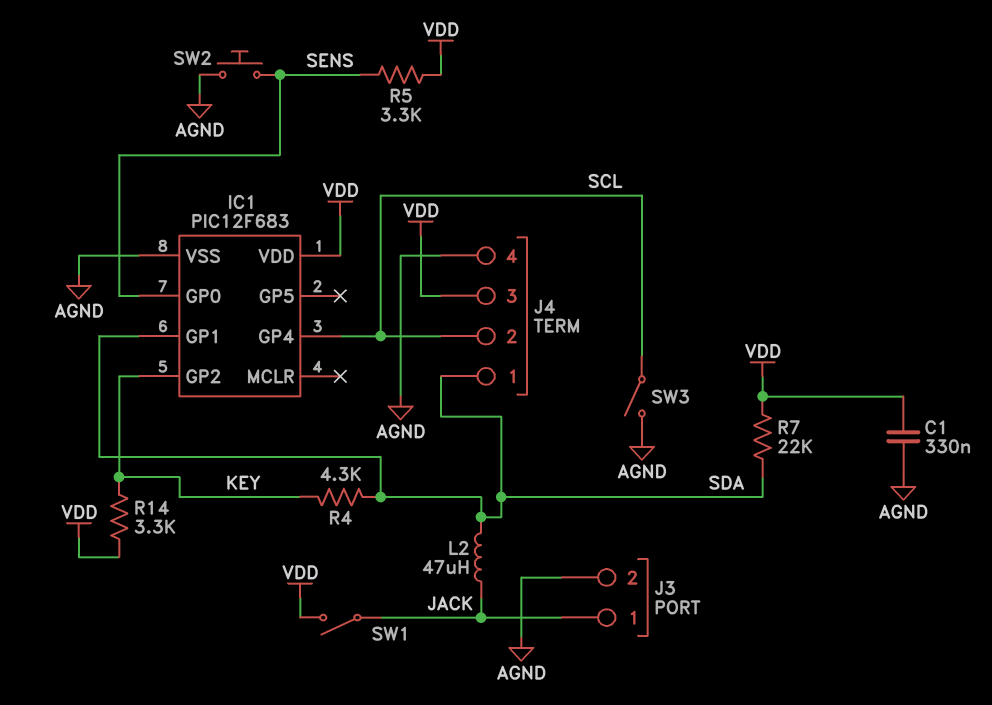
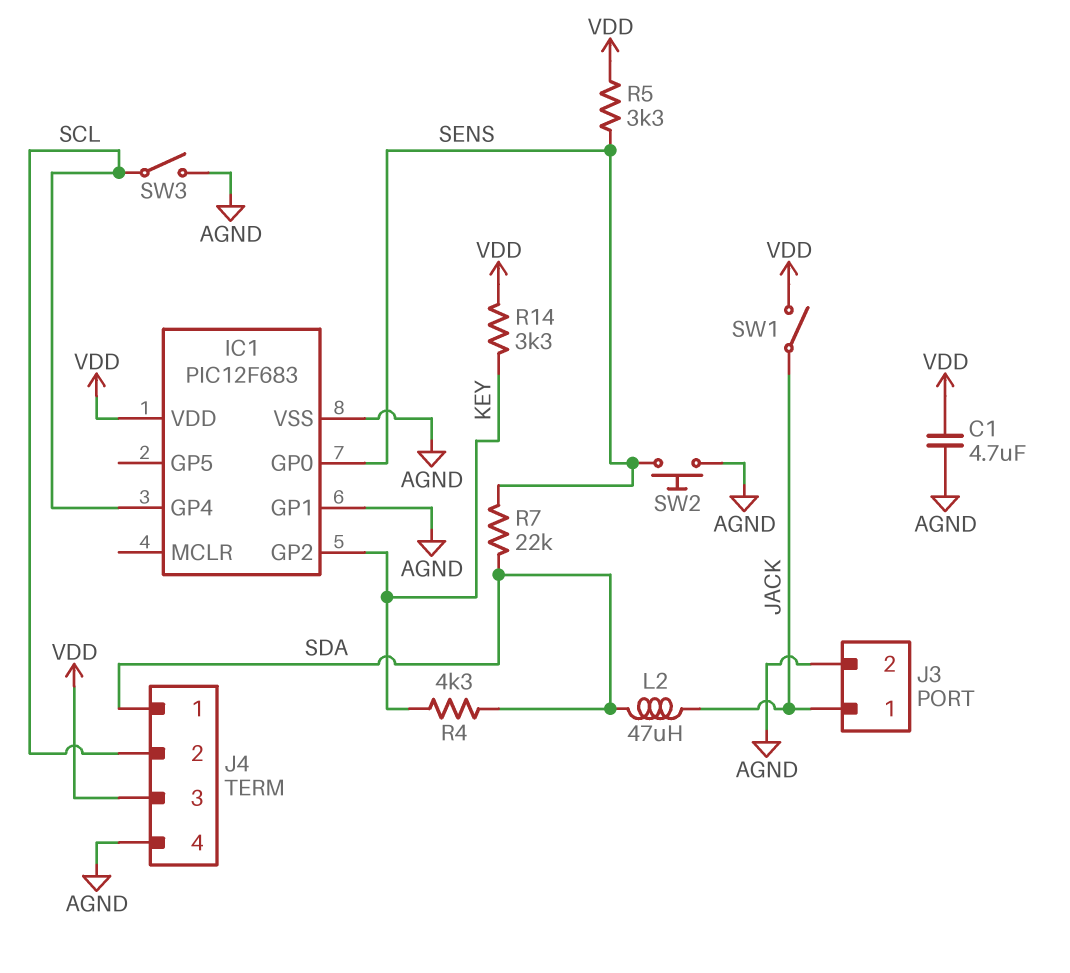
C1: 330nF (AGND, VDD) -> 4.7uF (AGND, VDD)
IC1 pin GP1: SDA -> AGND
R7: 22k (SDA, VDD) -> 22k (SDA, SENS)

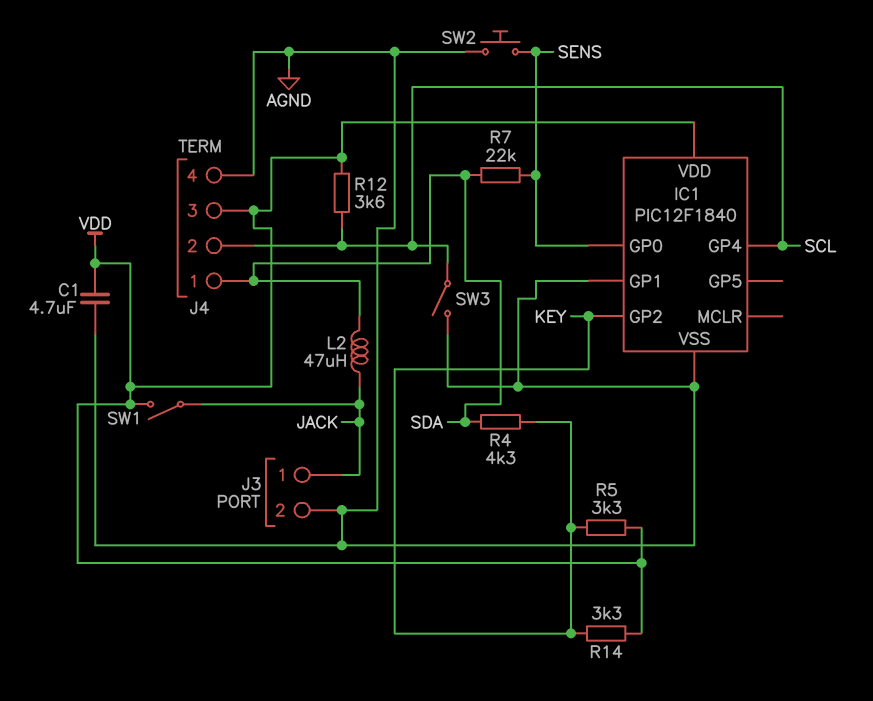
IC1: PIC12F683 -> PIC12F1840
R5: 3.3k (SENS, VDD) -> 3.3k (KEY, VDD)
R12: none -> 3.6k (SCL, VDD)

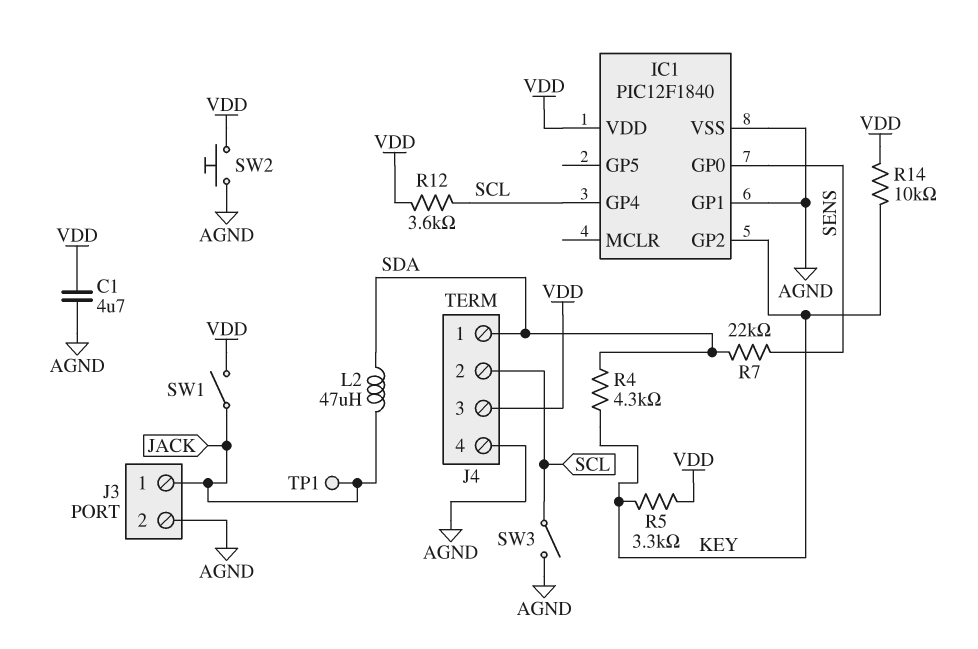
R14: 3.3k (KEY, VDD) -> 10k (KEY, VDD)
SW2: button (AGND, SENS) -> button (AGND, VDD)
TP1: none -> test point (JACK)

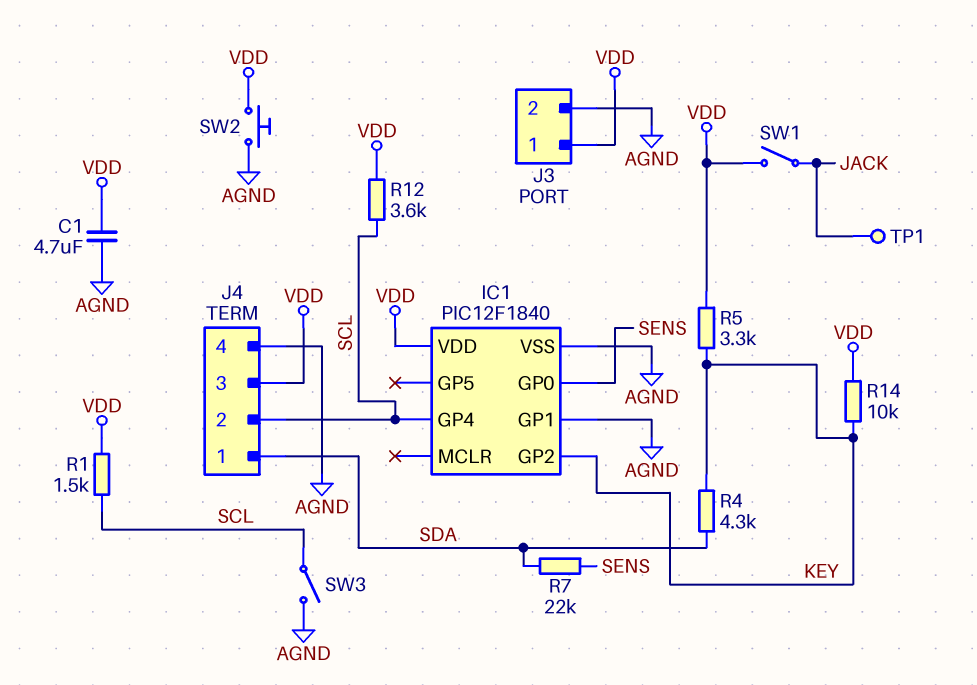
J3 pin 1: JACK -> VDD
L2: 47uH (JACK, SDA) -> none
R1: none -> 1.5k (SCL, VDD)

